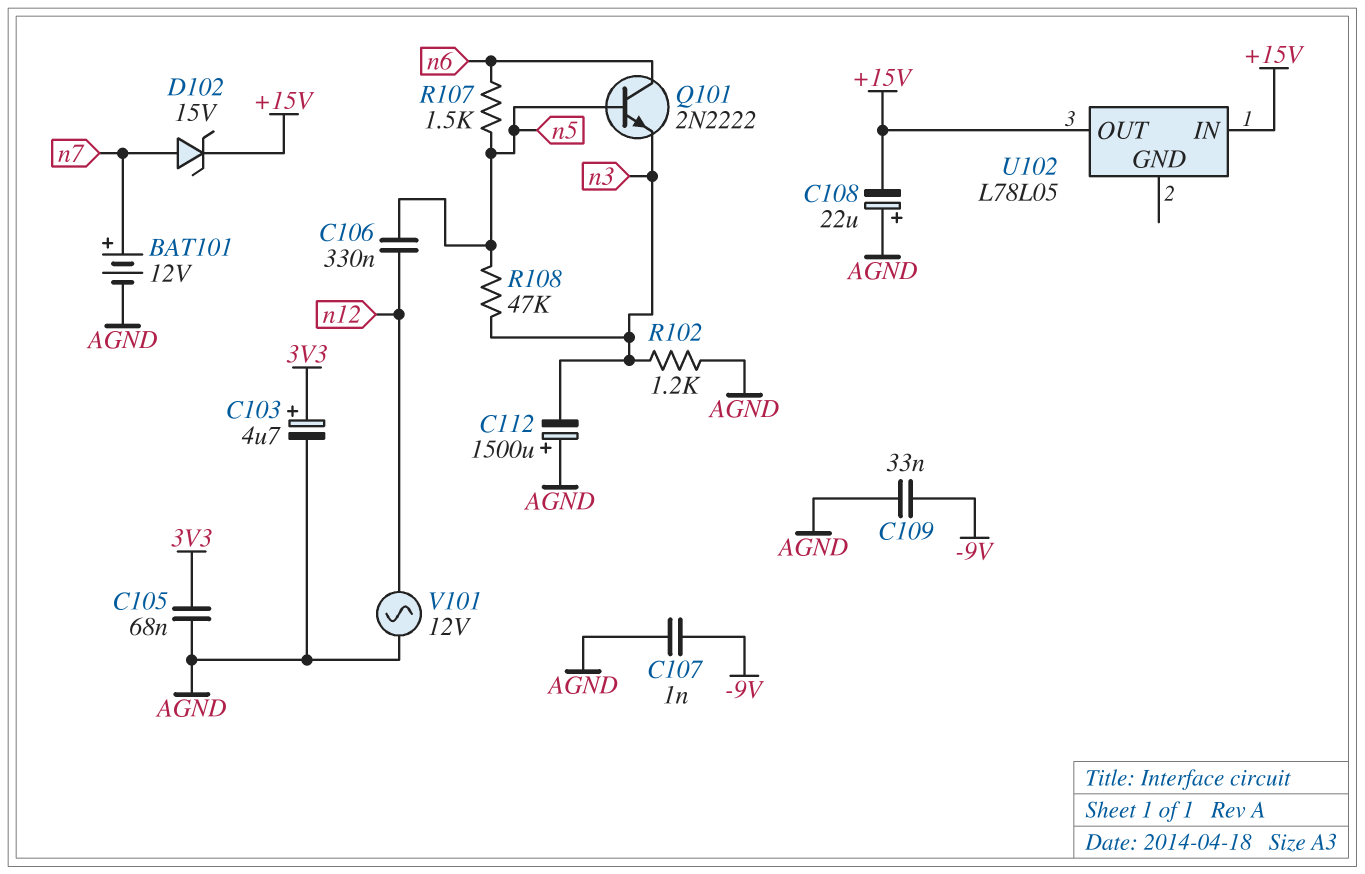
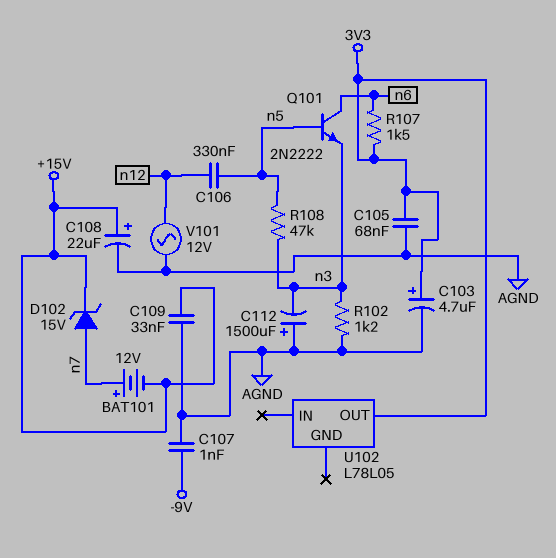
BAT101: 12V (plus n7, minus AGND) -> 12V (plus n7, minus +15V)
C108: 22uF (plus AGND, minus +15V) -> 22uF (plus +15V, minus AGND)
C109: 33nF (-9V, AGND) -> 33nF (+15V, AGND)
R107: 1.5k (n5, n6) -> 1.5k (3V3, n6)
U102 pin IN: +15V -> none
U102 pin OUT: +15V -> 3V3

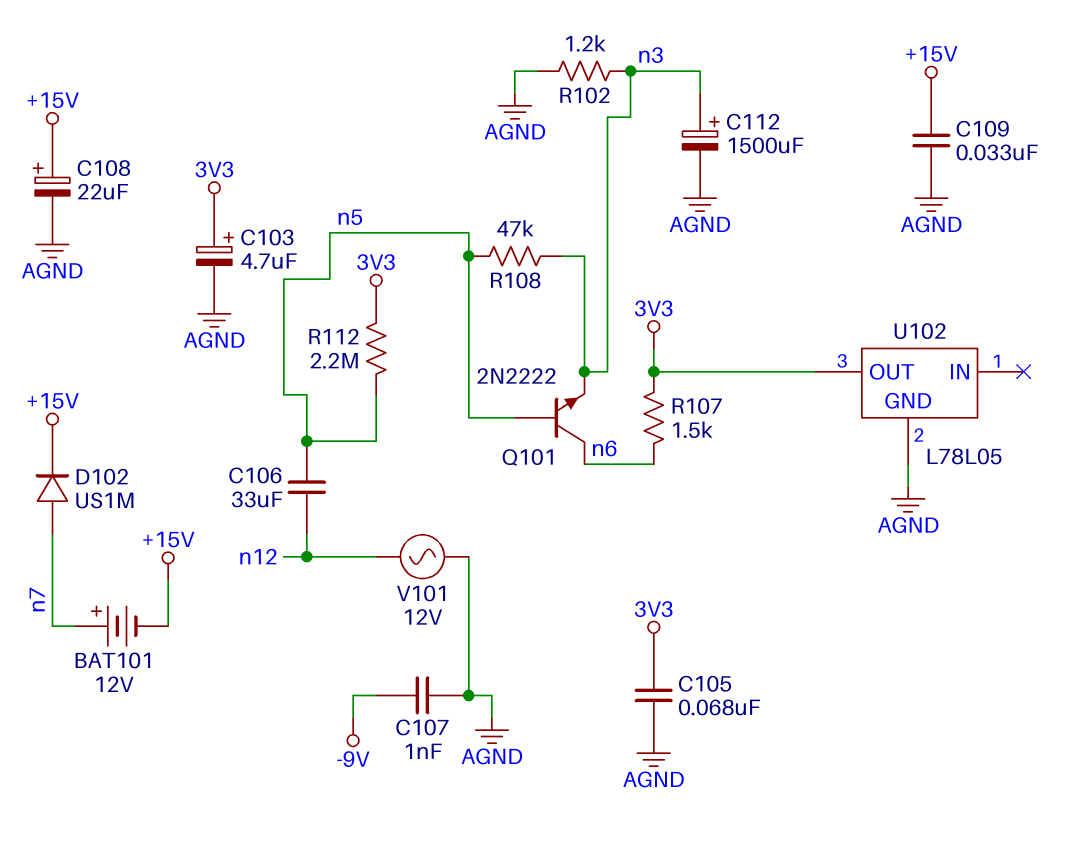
C106: 330nF (n5, n12) -> 33uF (n5, n12)
C112: 1500uF (plus AGND, minus n3) -> 1500uF (plus n3, minus AGND)
D102: zener 15V (A n7, K +15V) -> diode US1M (A n7, K +15V)
R112: none -> 2.2M (3V3, n5)
U102 pin GND: none -> AGND

